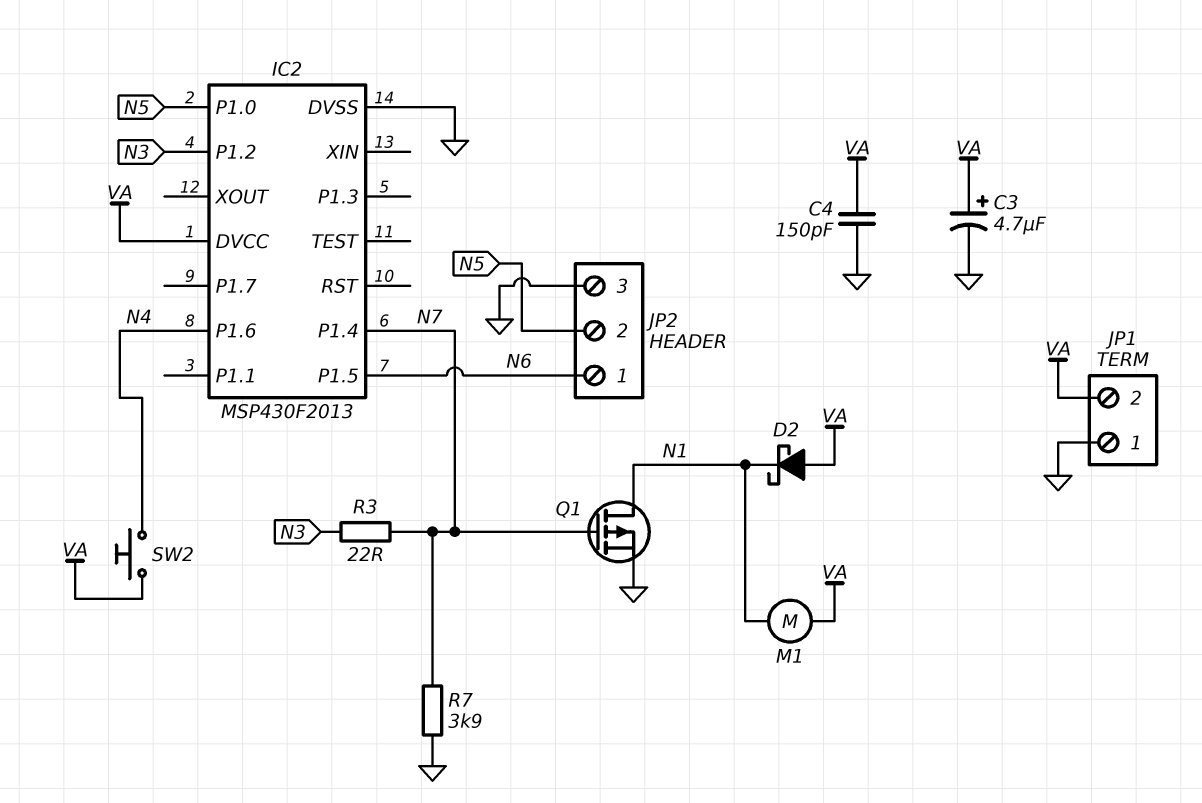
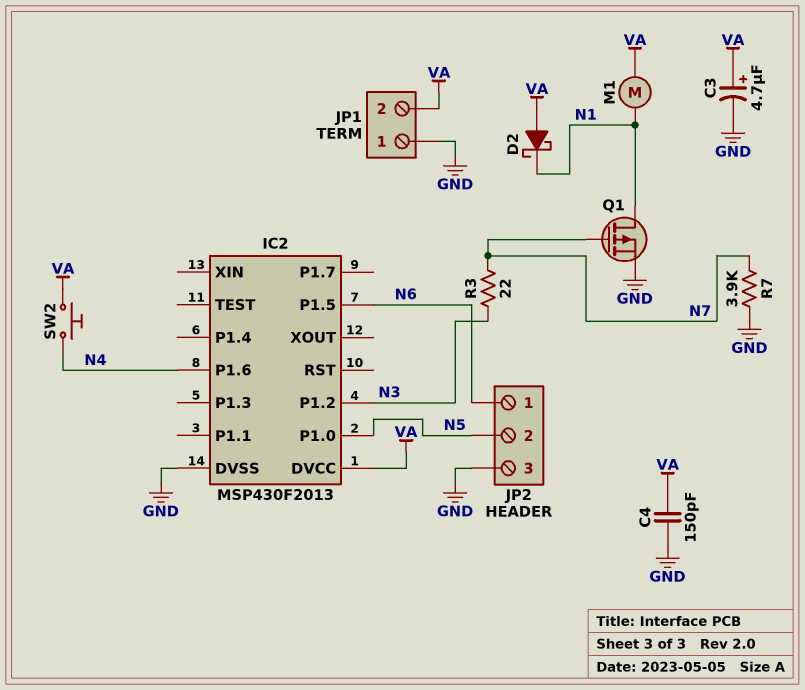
IC2 pin P1.4: N7 -> none

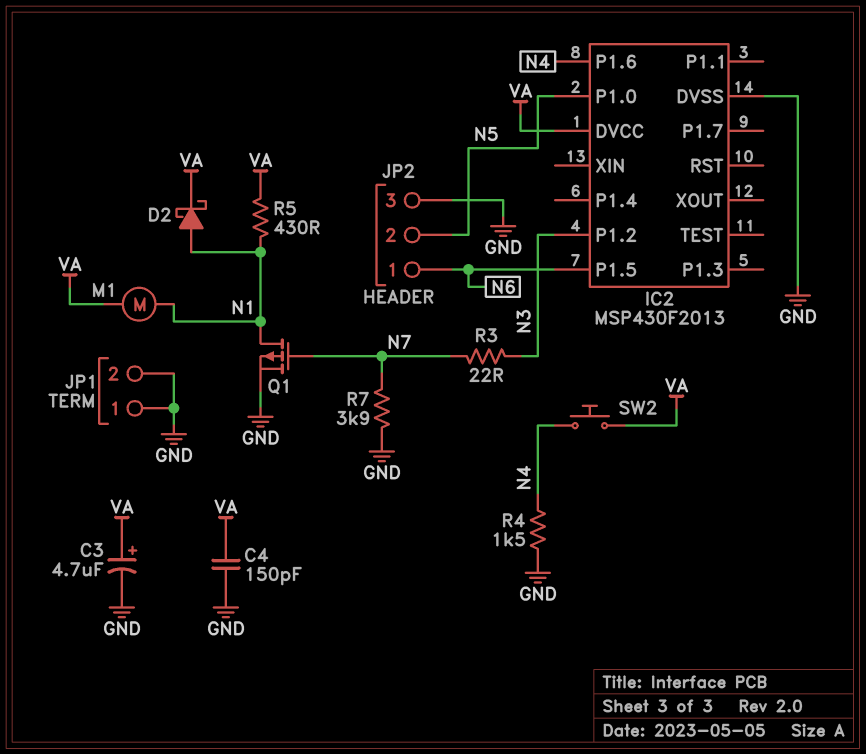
D2: schottky (A VA, K N1) -> schottky (A N1, K VA)
JP1 pin 2: VA -> GND
R4: none -> 1.5k (GND, N4)
R5: none -> 430 (N1, VA)

